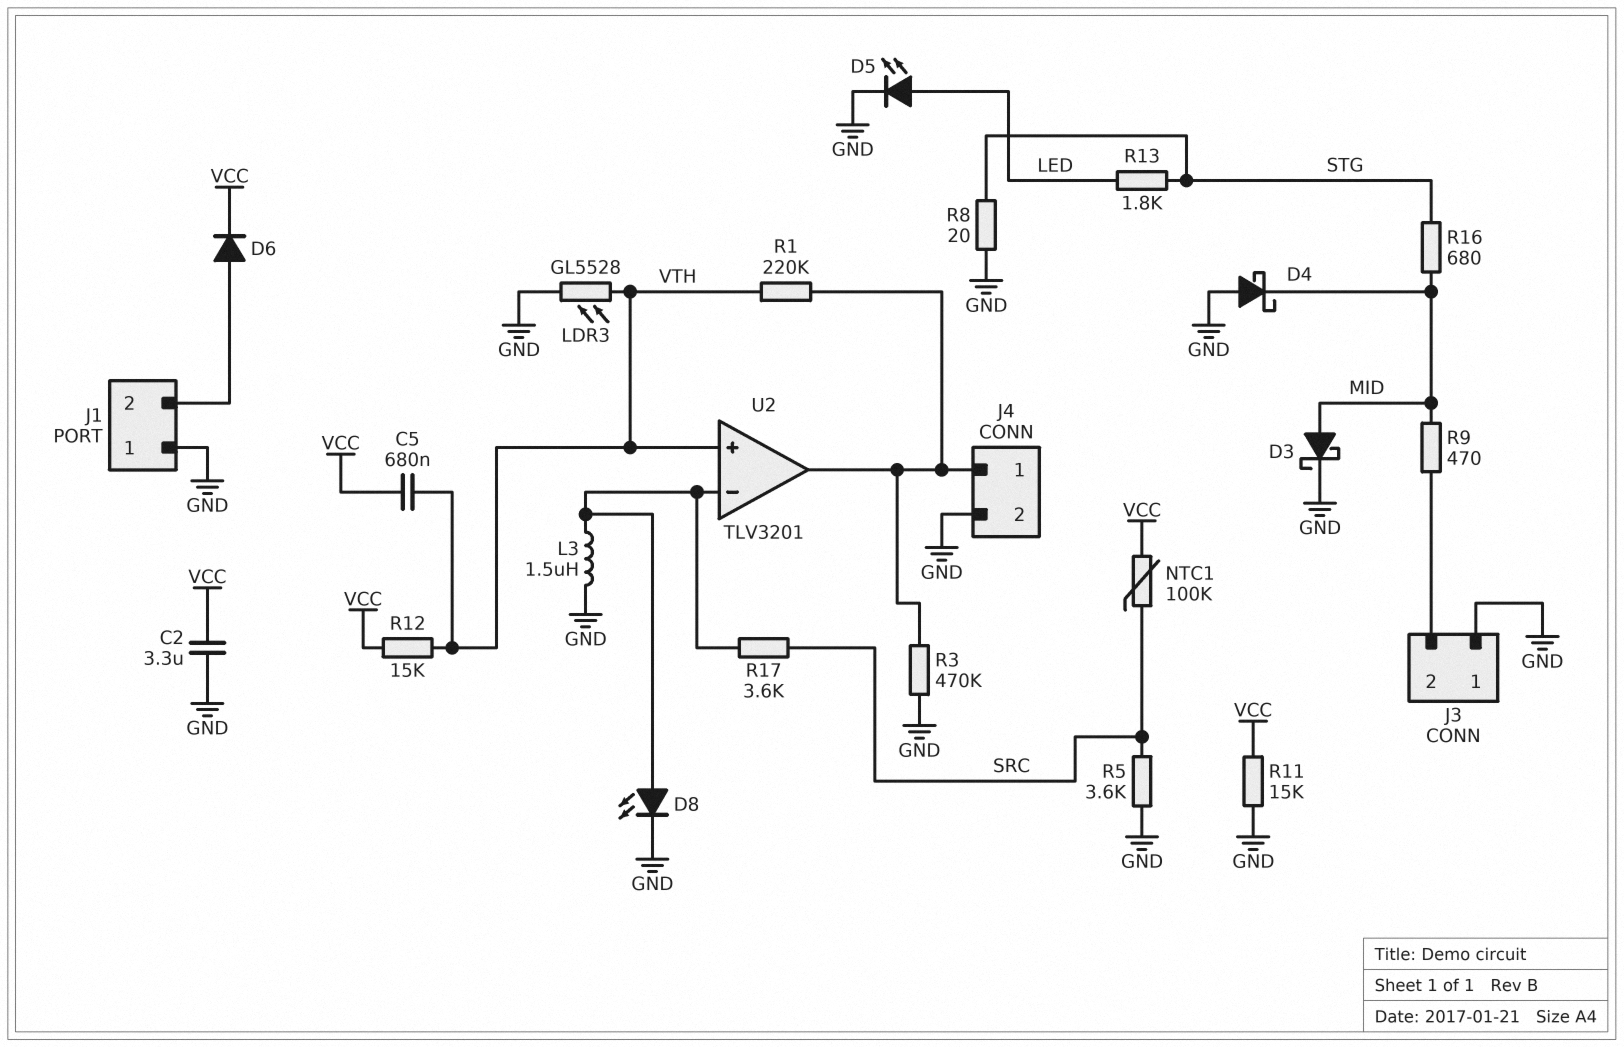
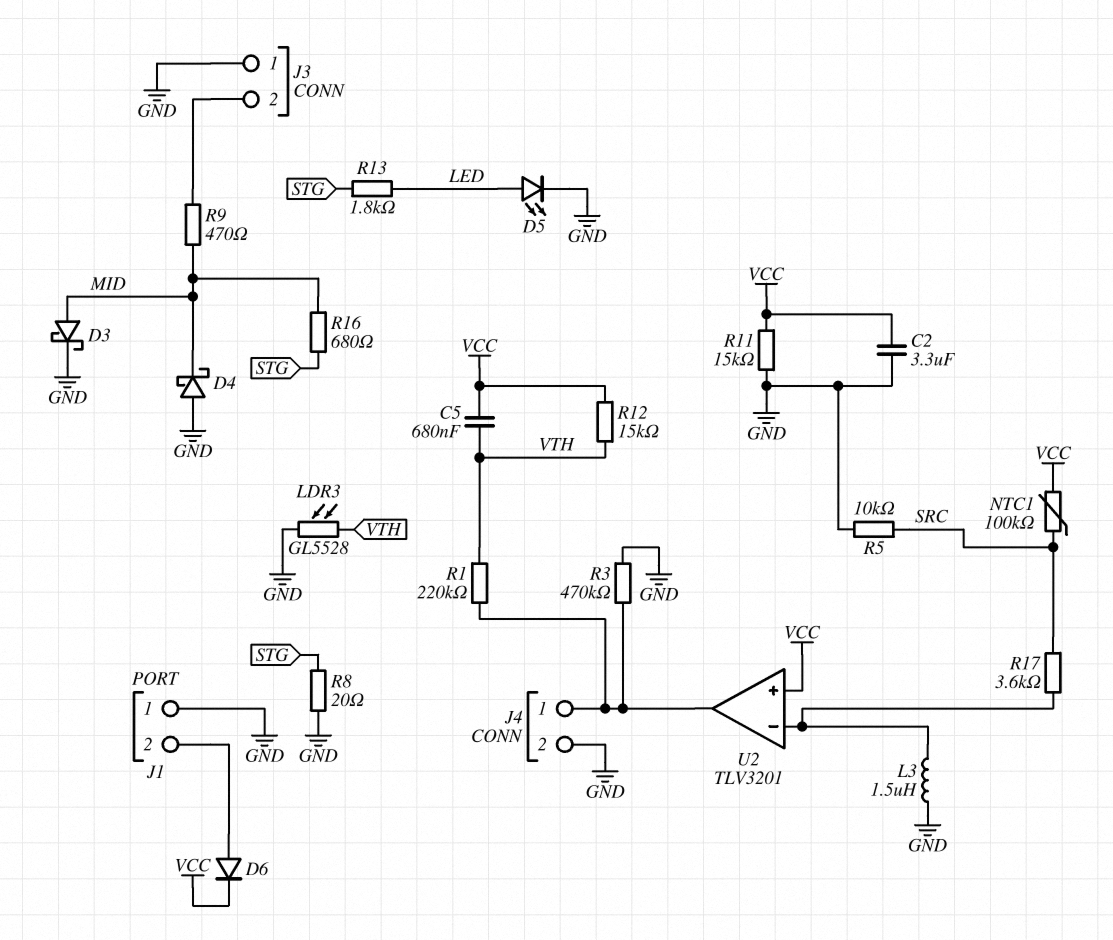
D8: LED (A U2/in-, K GND) -> none
R5: 3.6k (GND, SRC) -> 10k (GND, SRC)
U2 pin in+: VTH -> VCC

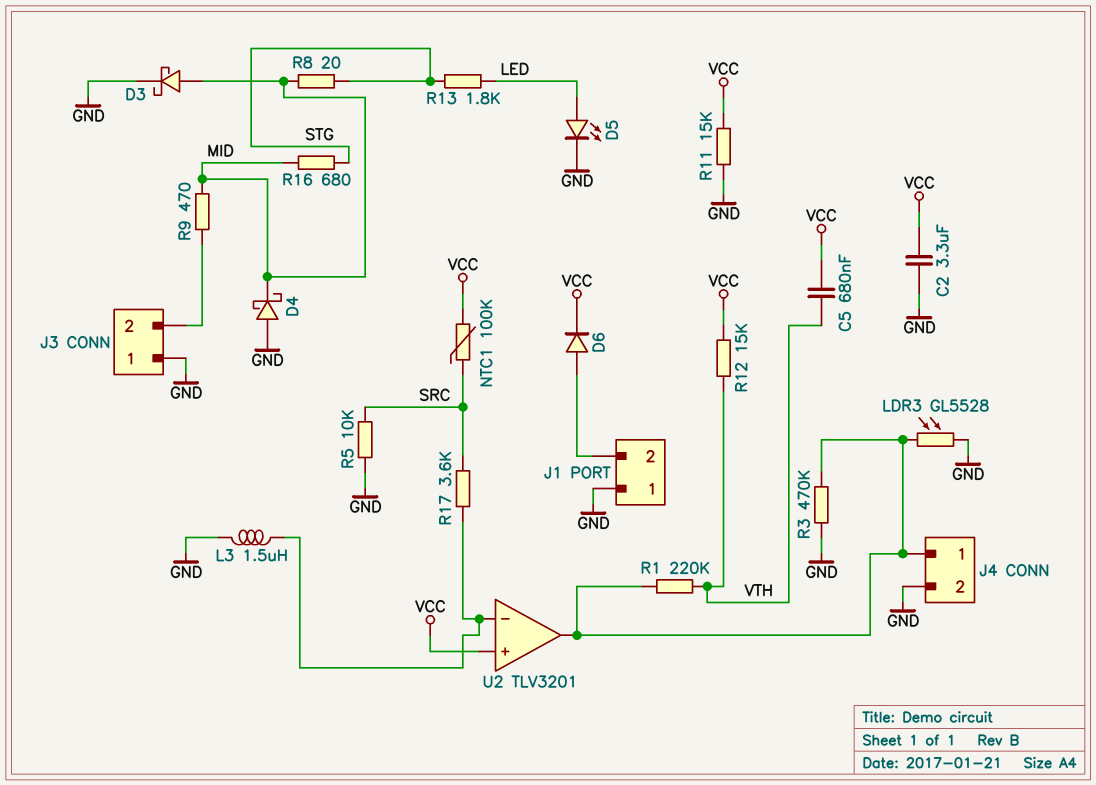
LDR3: GL5528 (GND, VTH) -> GL5528 (GND, J4/1)
R8: 20 (GND, STG) -> 20 (MID, STG)

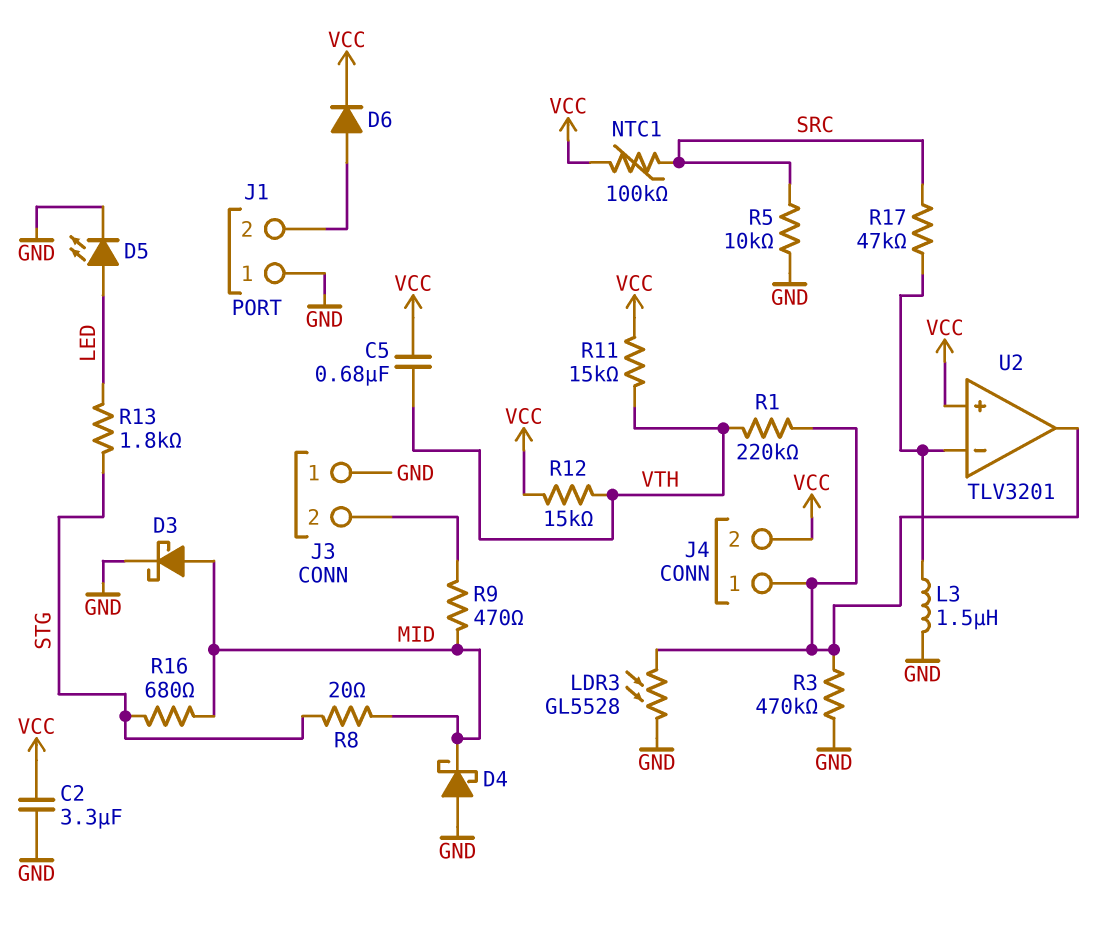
J4 pin 2: GND -> VCC
R11: 15k (GND, VCC) -> 15k (VCC, VTH)
R17: 3.6k (SRC, U2/in-) -> 47k (SRC, U2/in-)

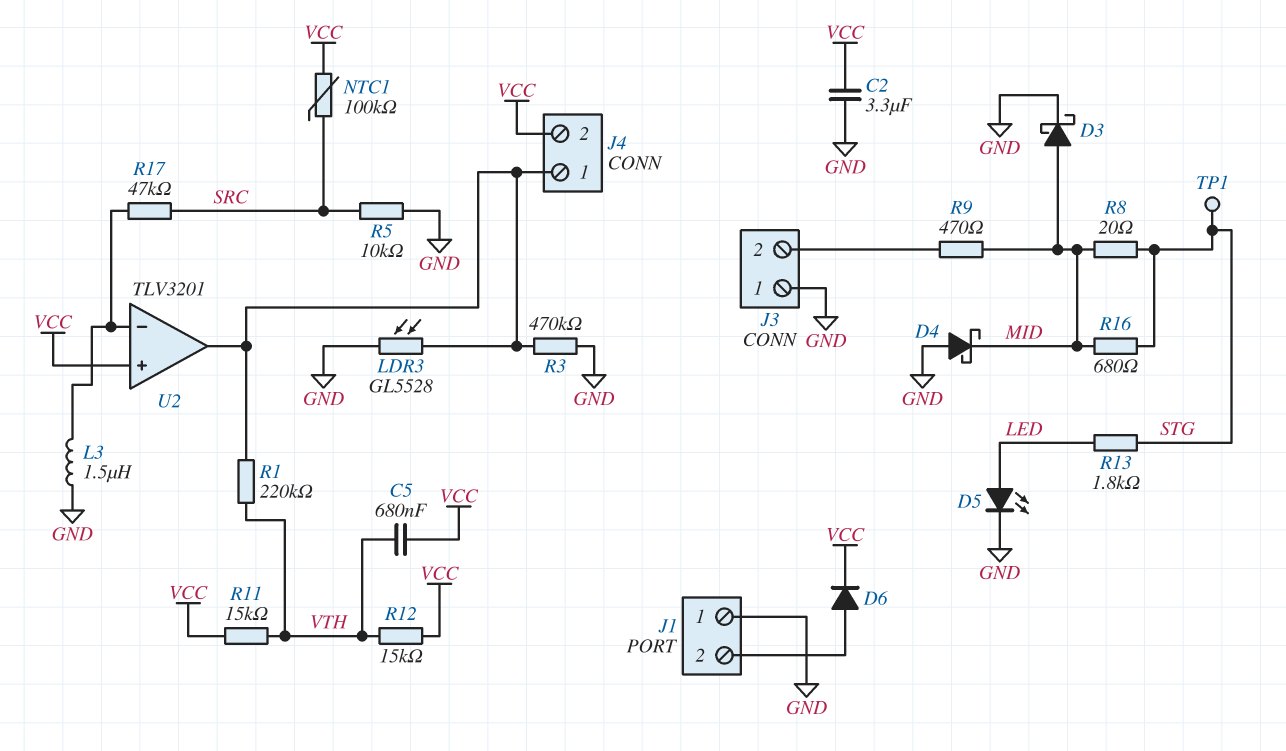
TP1: none -> test point (STG)

